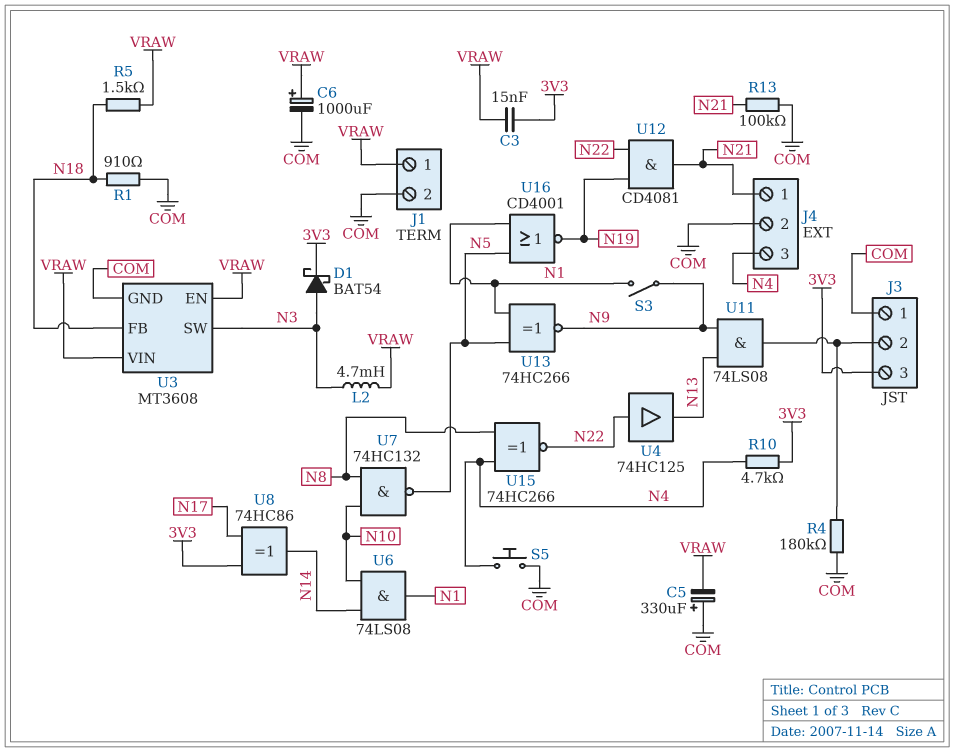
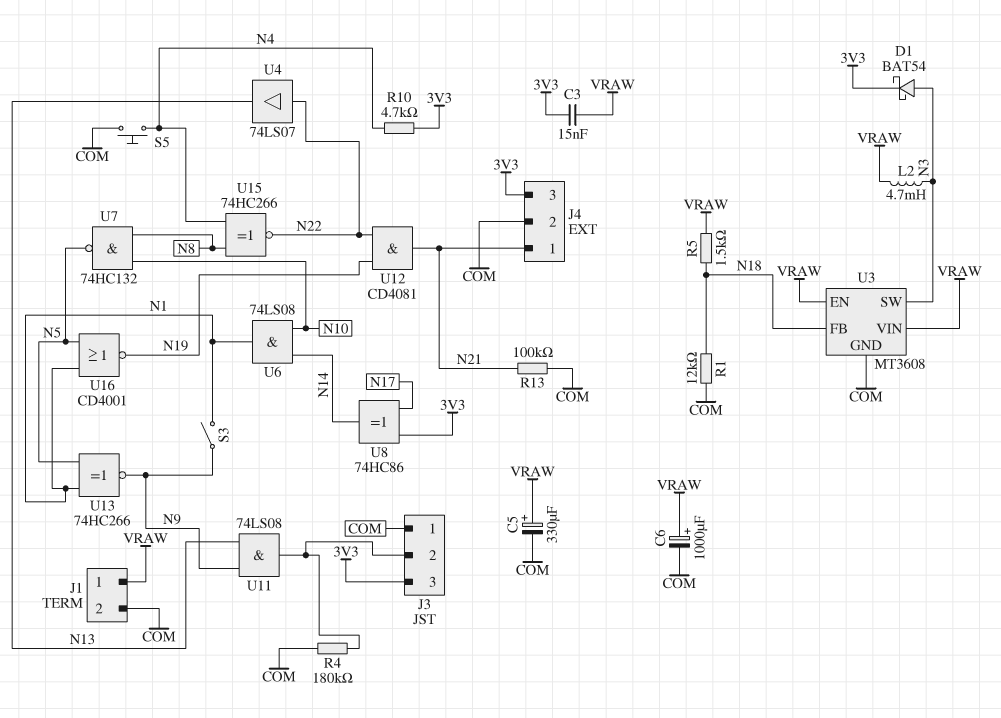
C5: 330uF (plus COM, minus VRAW) -> 330uF (plus VRAW, minus COM)
J4 pin 3: N4 -> 3V3
R1: 910 (COM, N18) -> 12k (COM, N18)
U4: buffer 74HC125 (in N22, out N13) -> buffer 74LS07 (in N22, out N13)

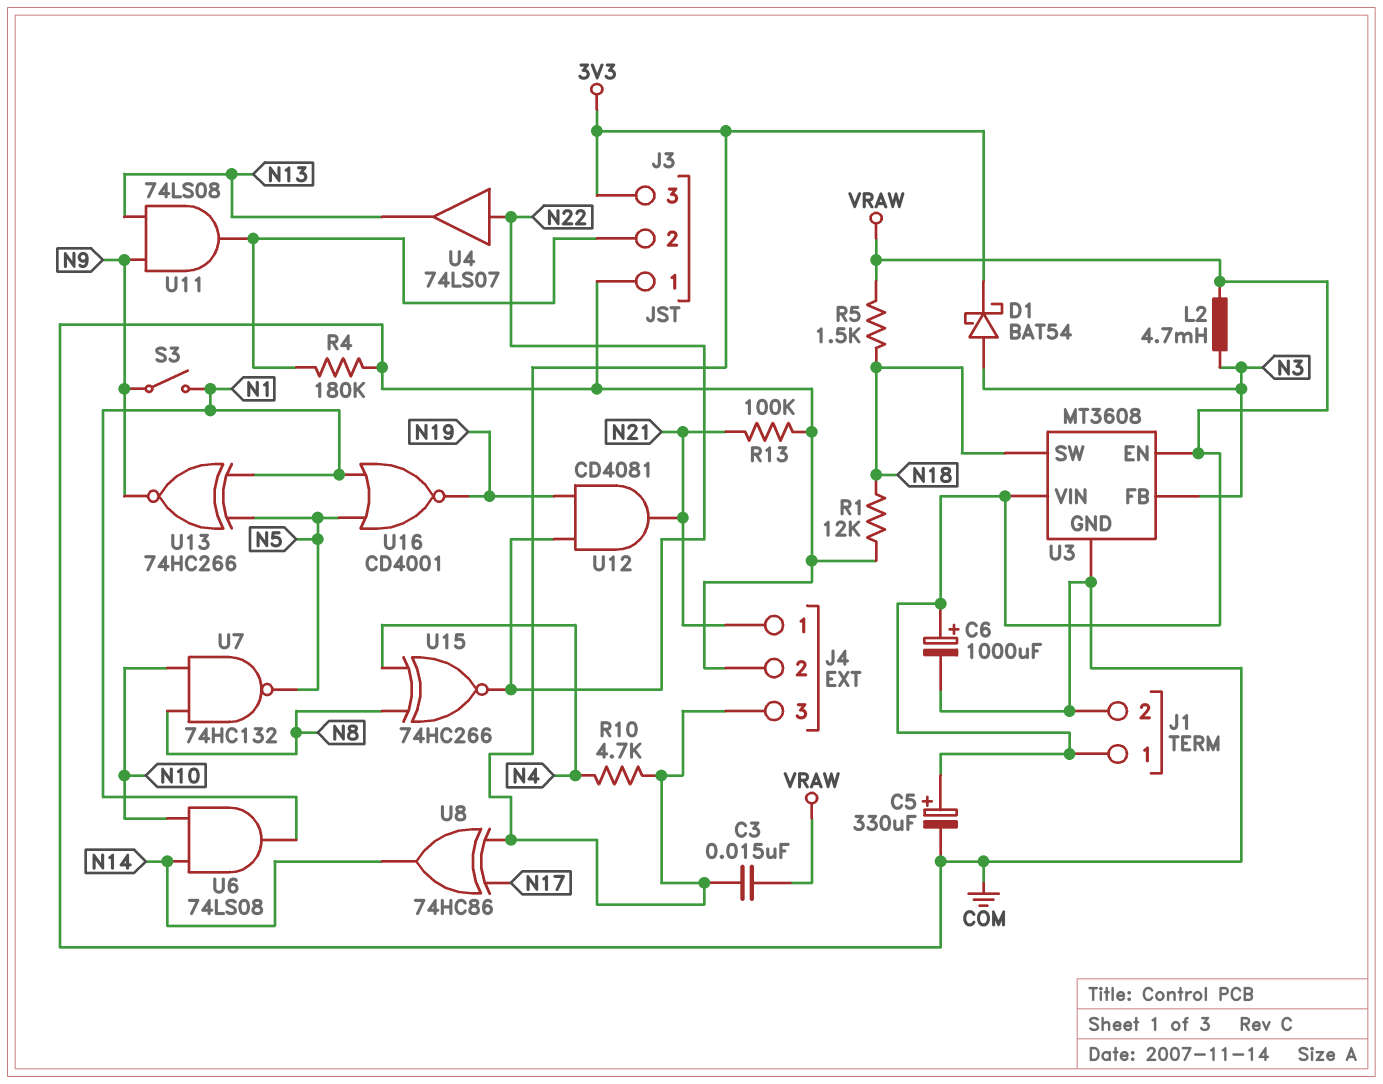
S5: button (COM, N4) -> none
U3 pin FB: N18 -> N3
U3 pin SW: N3 -> N18

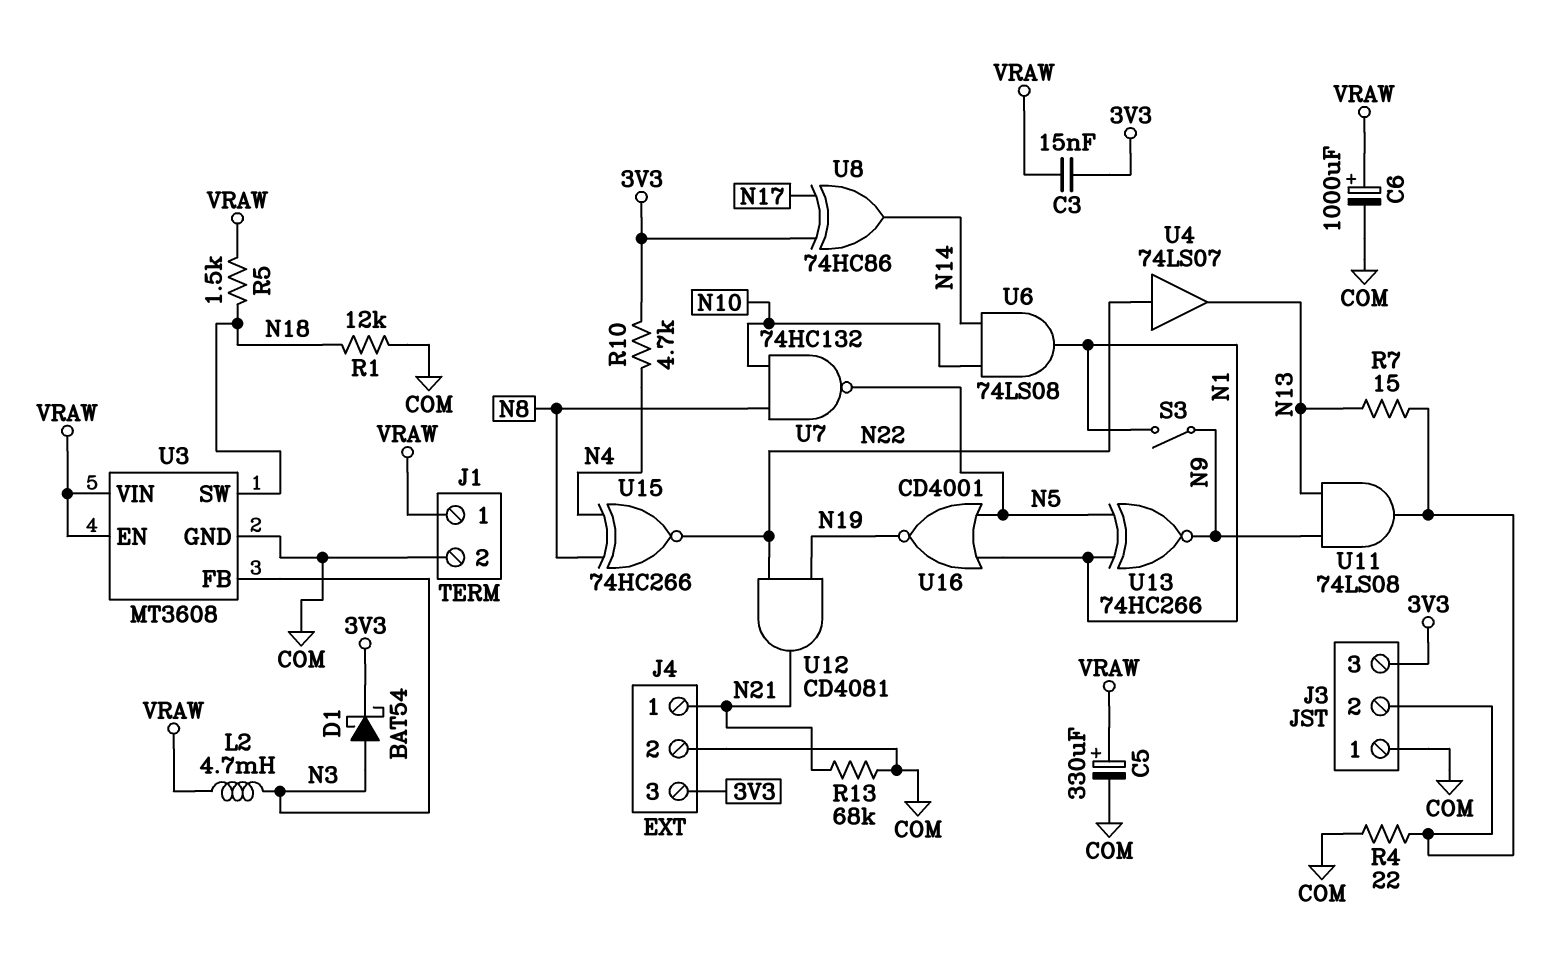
R4: 180k (COM, J3/2) -> 22 (COM, J3/2)
R7: none -> 15 (J3/2, N13)
R13: 100k (COM, N21) -> 68k (COM, N21)

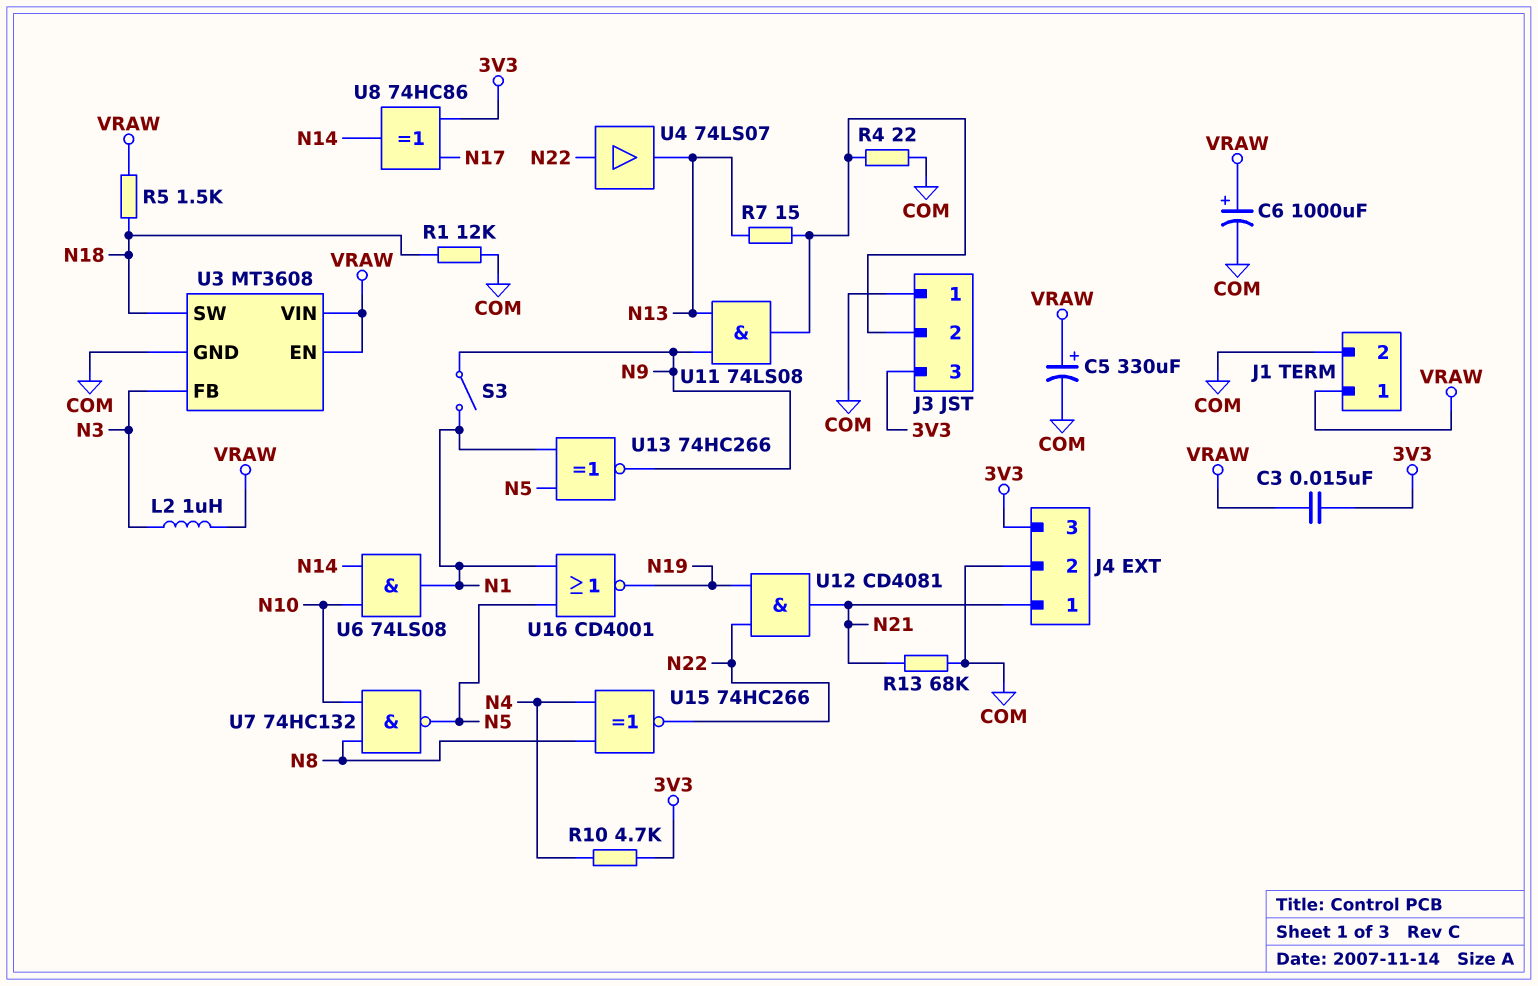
D1: schottky BAT54 (A N3, K 3V3) -> none
L2: 4.7mH (N3, VRAW) -> 1uH (N3, VRAW)

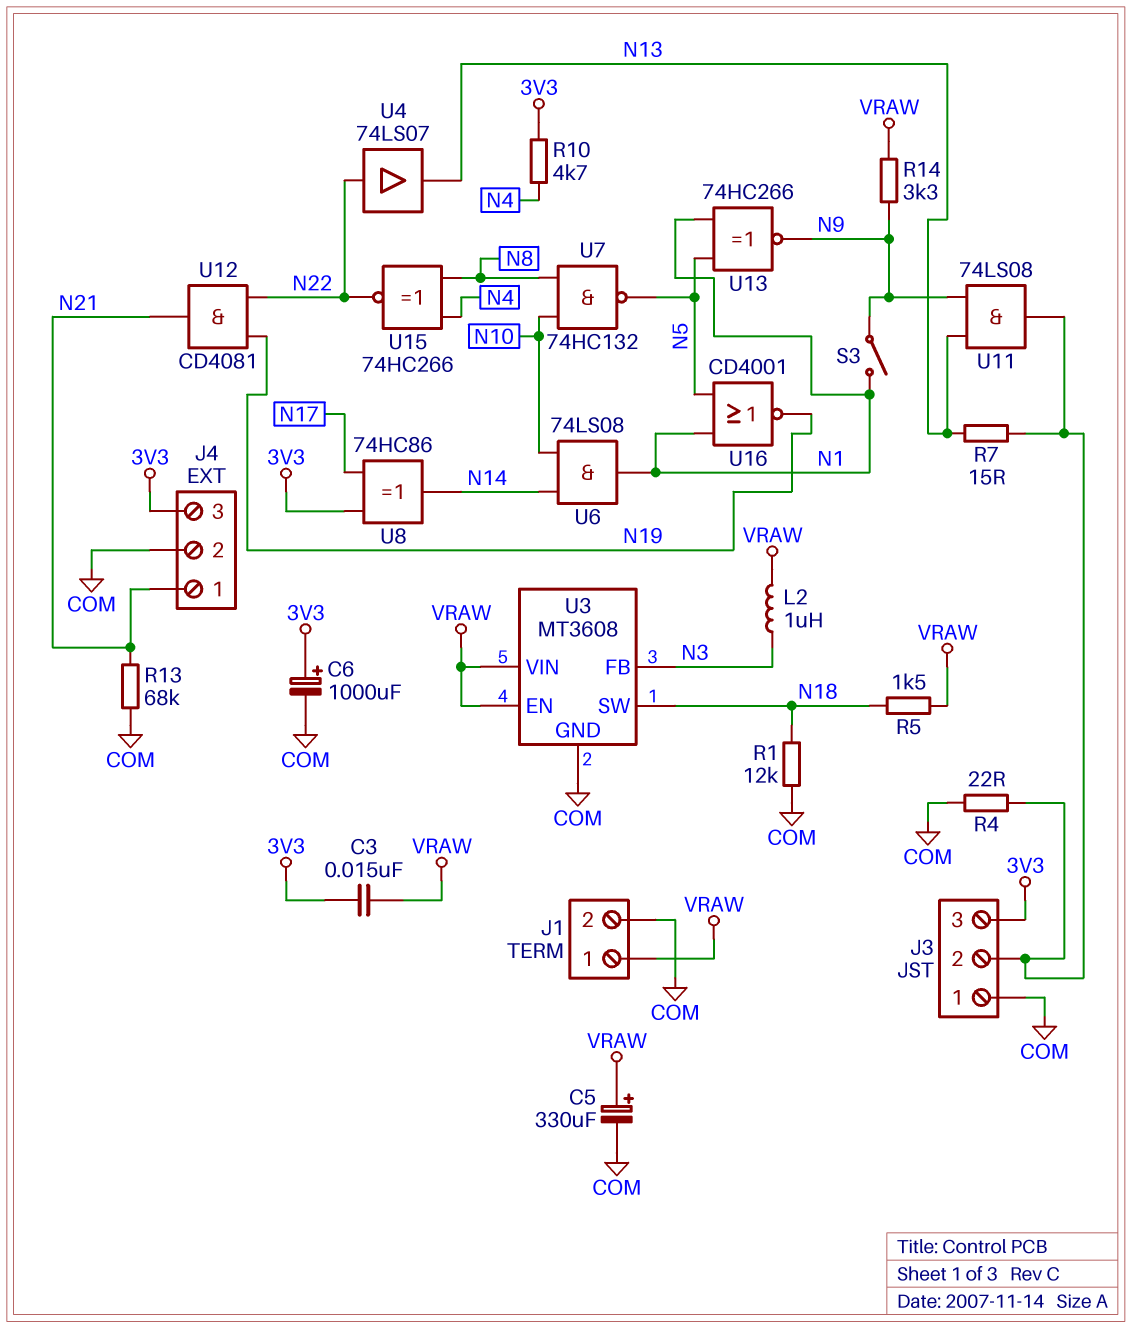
C6: 1000uF (plus VRAW, minus COM) -> 1000uF (plus 3V3, minus COM)
R14: none -> 3.3k (N9, VRAW)

